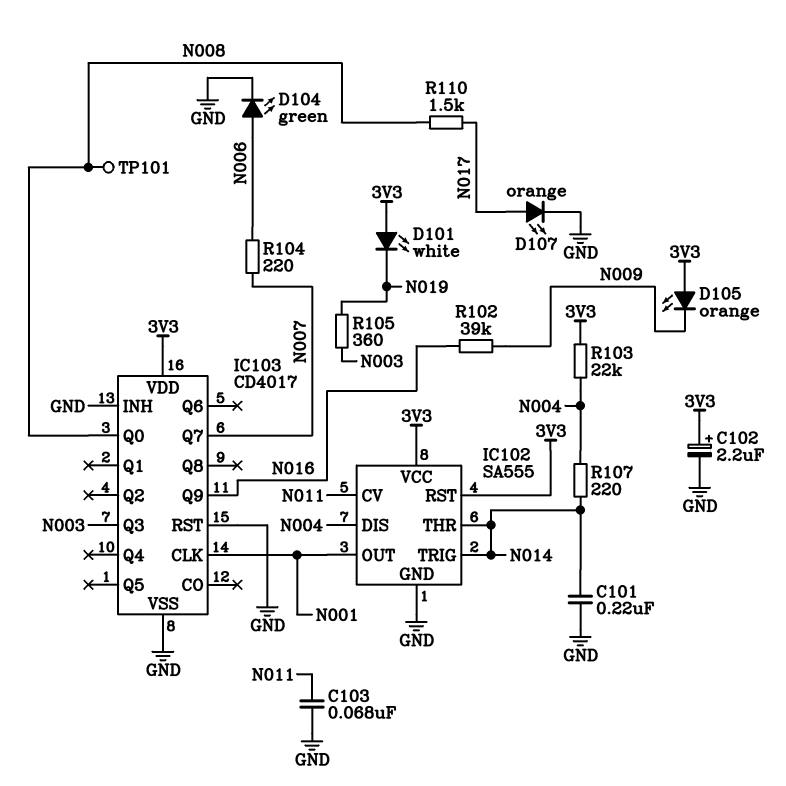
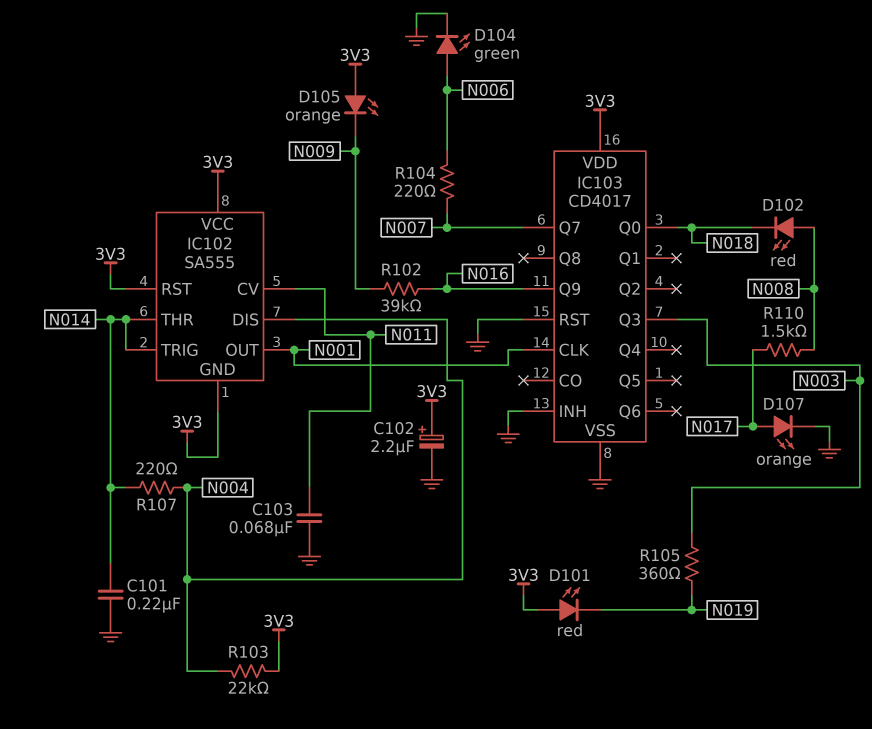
D101: LED white (A 3V3, K N019) -> LED red (A 3V3, K N019)
D102: none -> LED red (A N008, K N018)
IC102 pin GND: GND -> 3V3
IC103 pin Q0: N008 -> N018
TP101: test point (N008) -> none

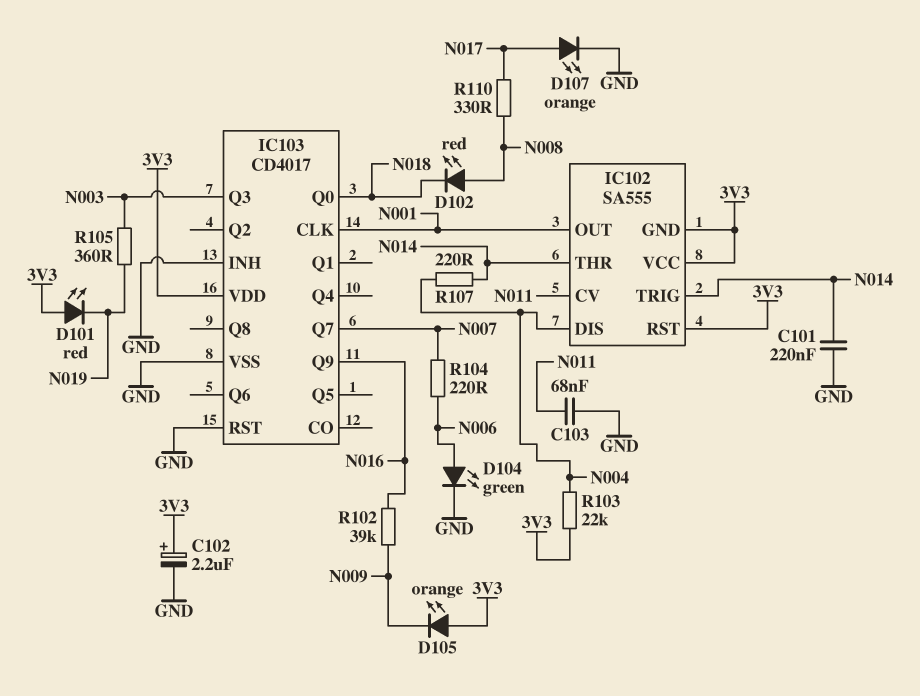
R110: 1.5k (N008, N017) -> 330 (N008, N017)

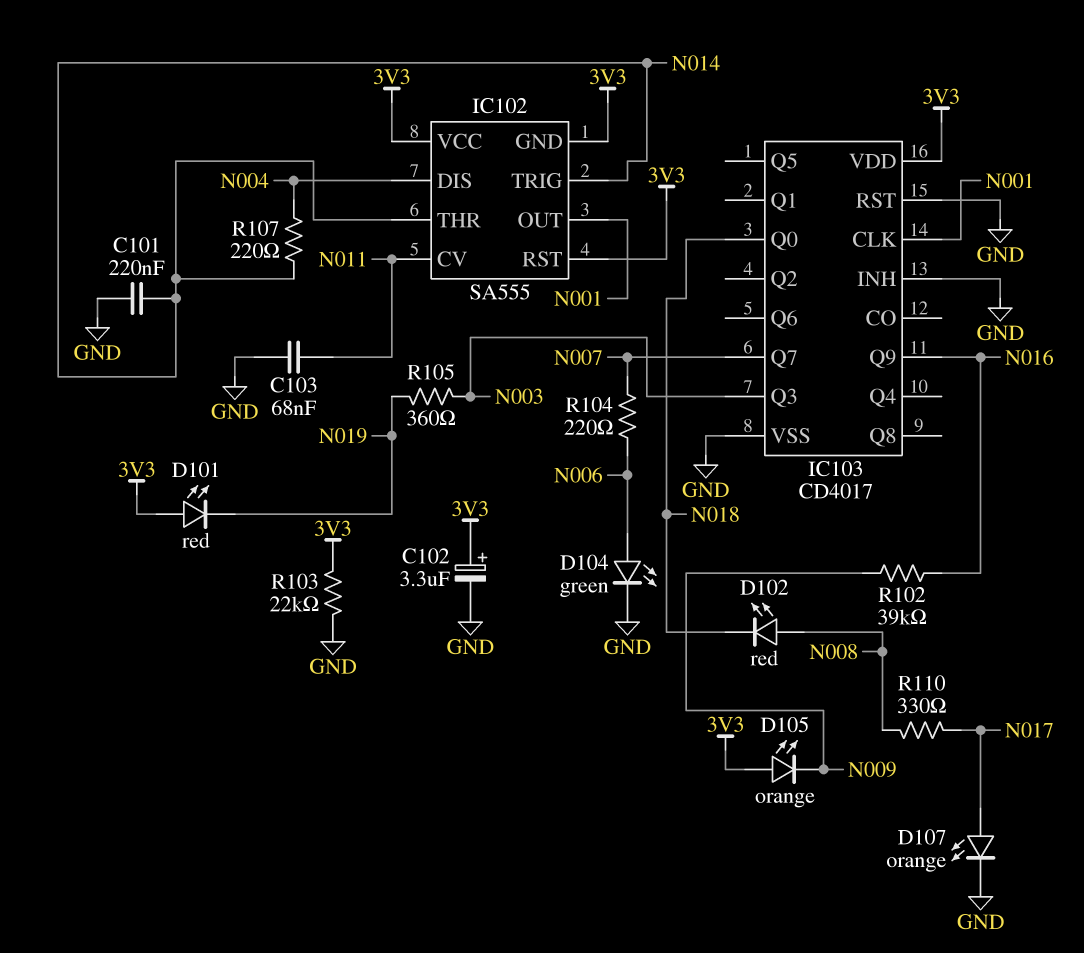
C102: 2.2uF (plus 3V3, minus GND) -> 3.3uF (plus 3V3, minus GND)
R103: 22k (3V3, N004) -> 22k (3V3, GND)

